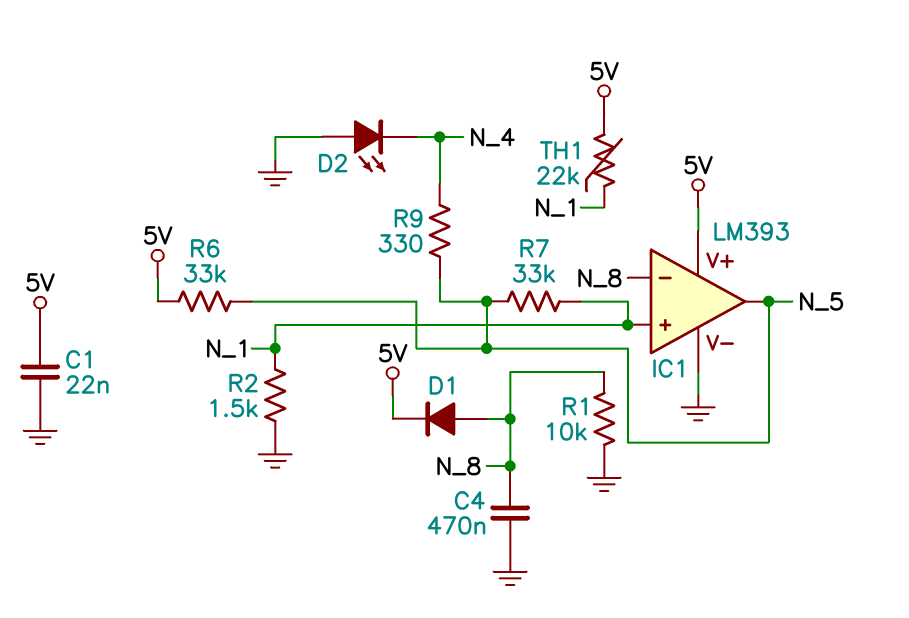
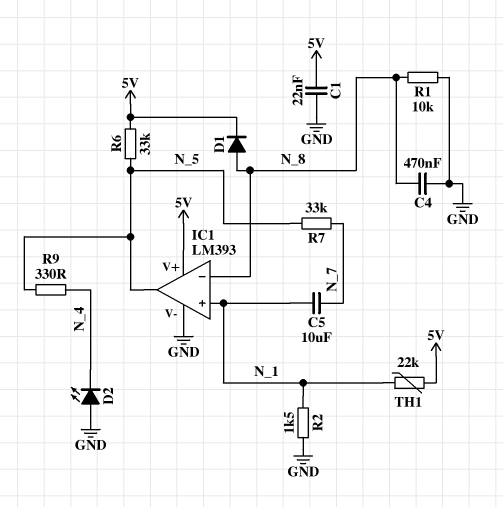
C5: none -> 10uF (N_1, N_7)
R7: 33k (N_1, N_5) -> 33k (N_5, N_7)

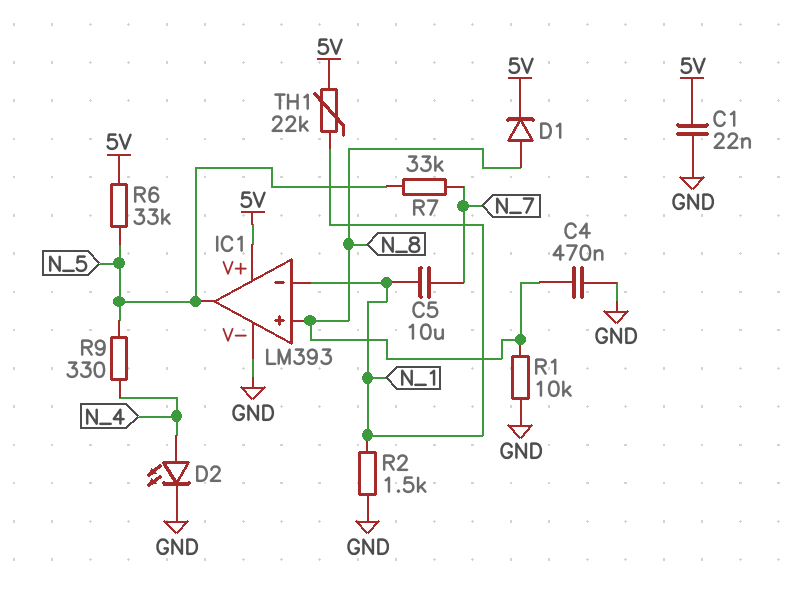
D2: LED (A GND, K N_4) -> LED (A N_4, K GND)
IC1 pin in+: N_1 -> N_8
IC1 pin in-: N_8 -> N_1

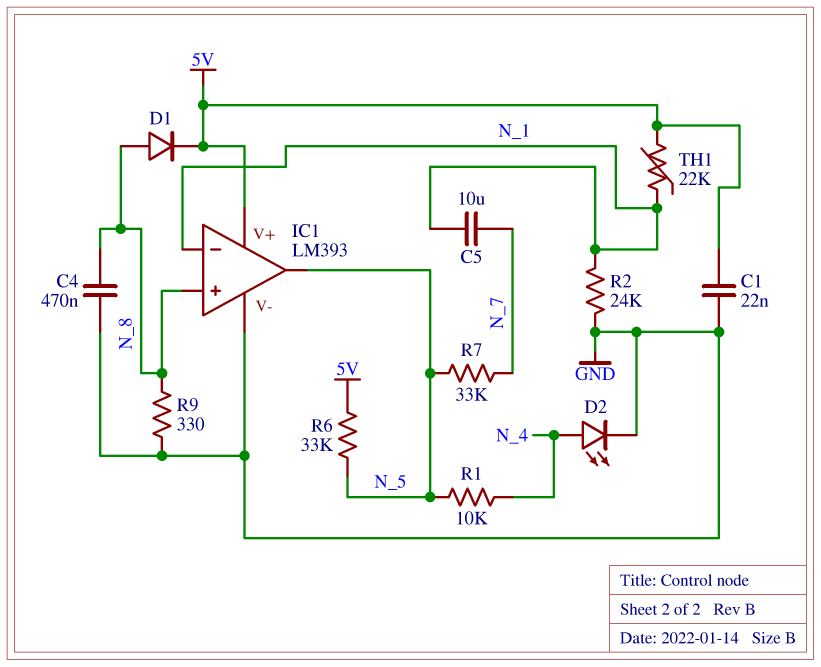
R1: 10k (GND, N_8) -> 10k (N_4, N_5)
R2: 1.5k (GND, N_1) -> 24k (GND, N_1)
R9: 330 (N_4, N_5) -> 330 (GND, N_8)

